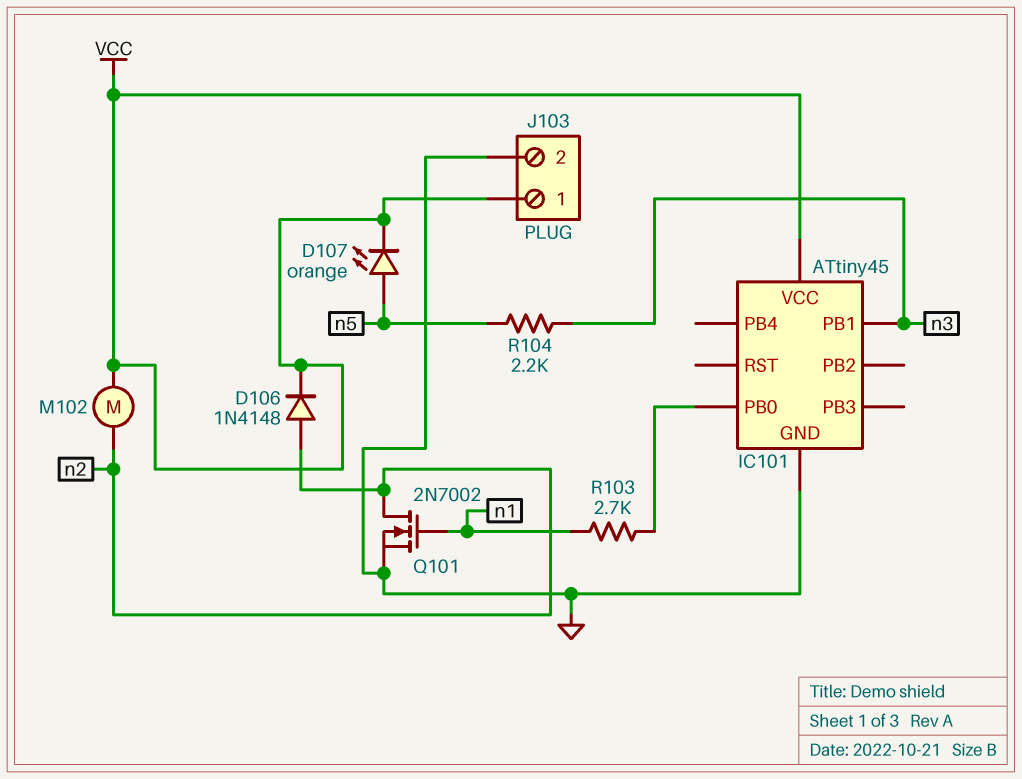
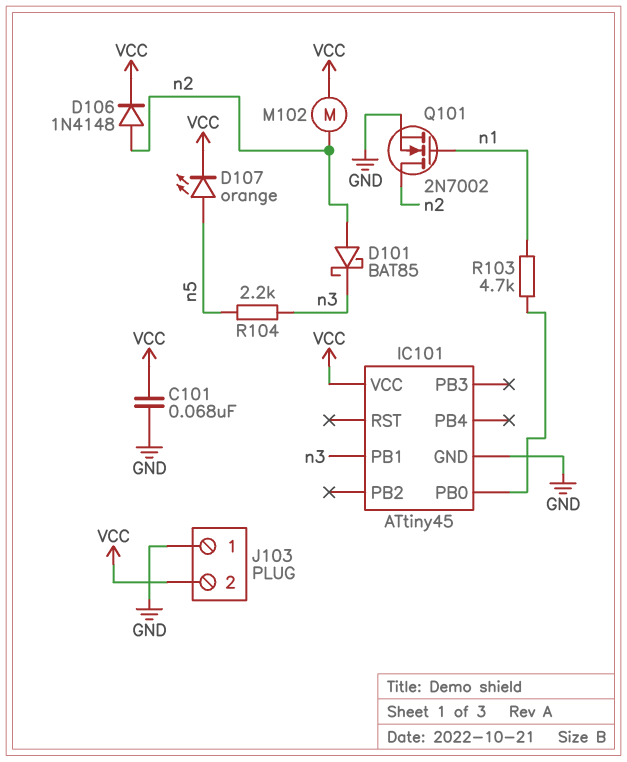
C101: none -> 68nF (GND, VCC)
D101: none -> schottky BAT85 (A n2, K n3)
J103 pin 1: VCC -> GND
J103 pin 2: GND -> VCC
R103: 2.7k (IC101/PB0, n1) -> 4.7k (IC101/PB0, n1)

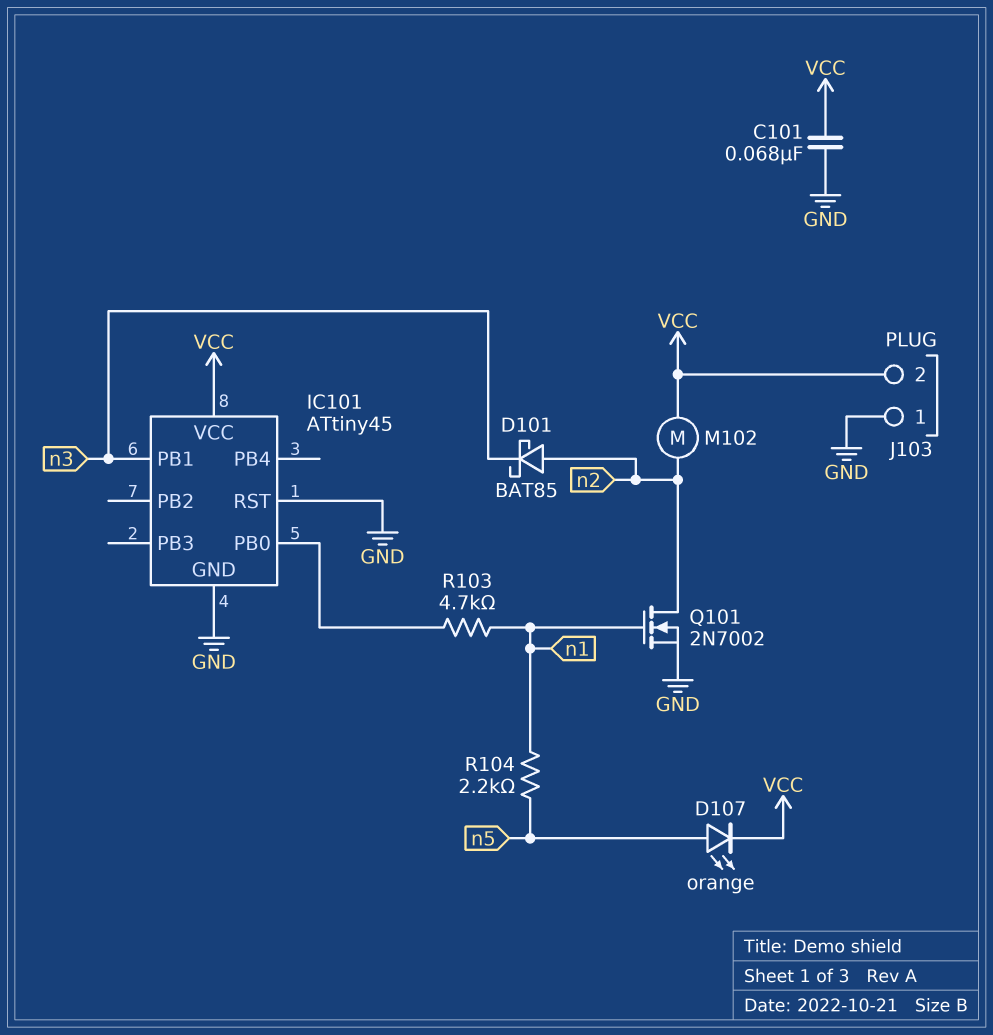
D106: diode 1N4148 (A n2, K VCC) -> none
IC101 pin RST: none -> GND
R104: 2.2k (n3, n5) -> 2.2k (n1, n5)

